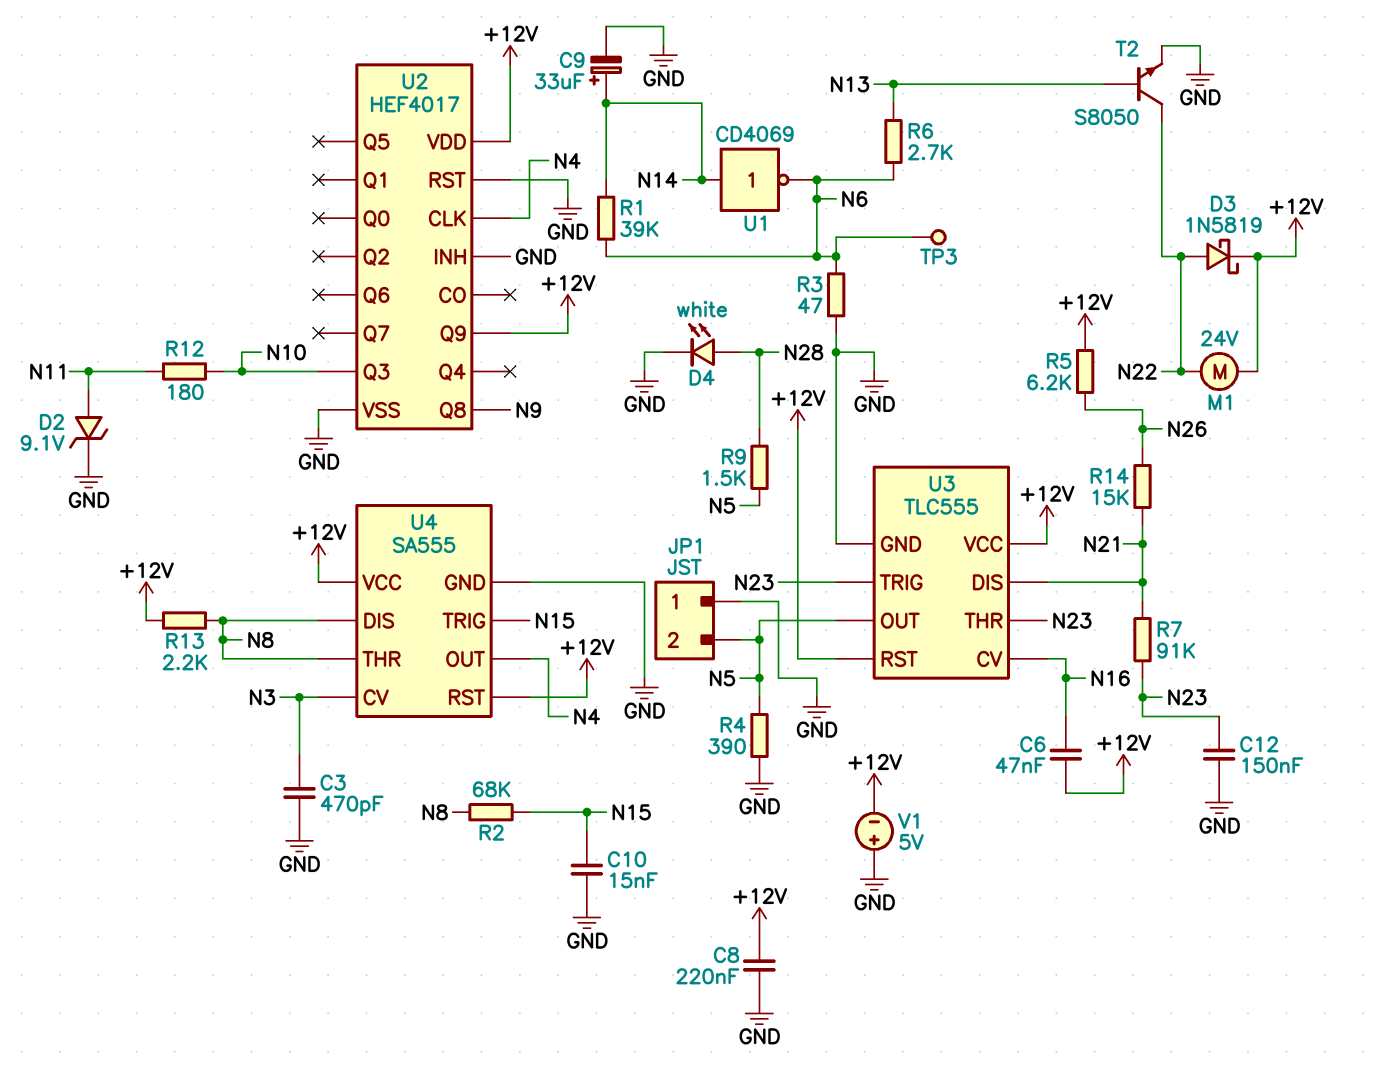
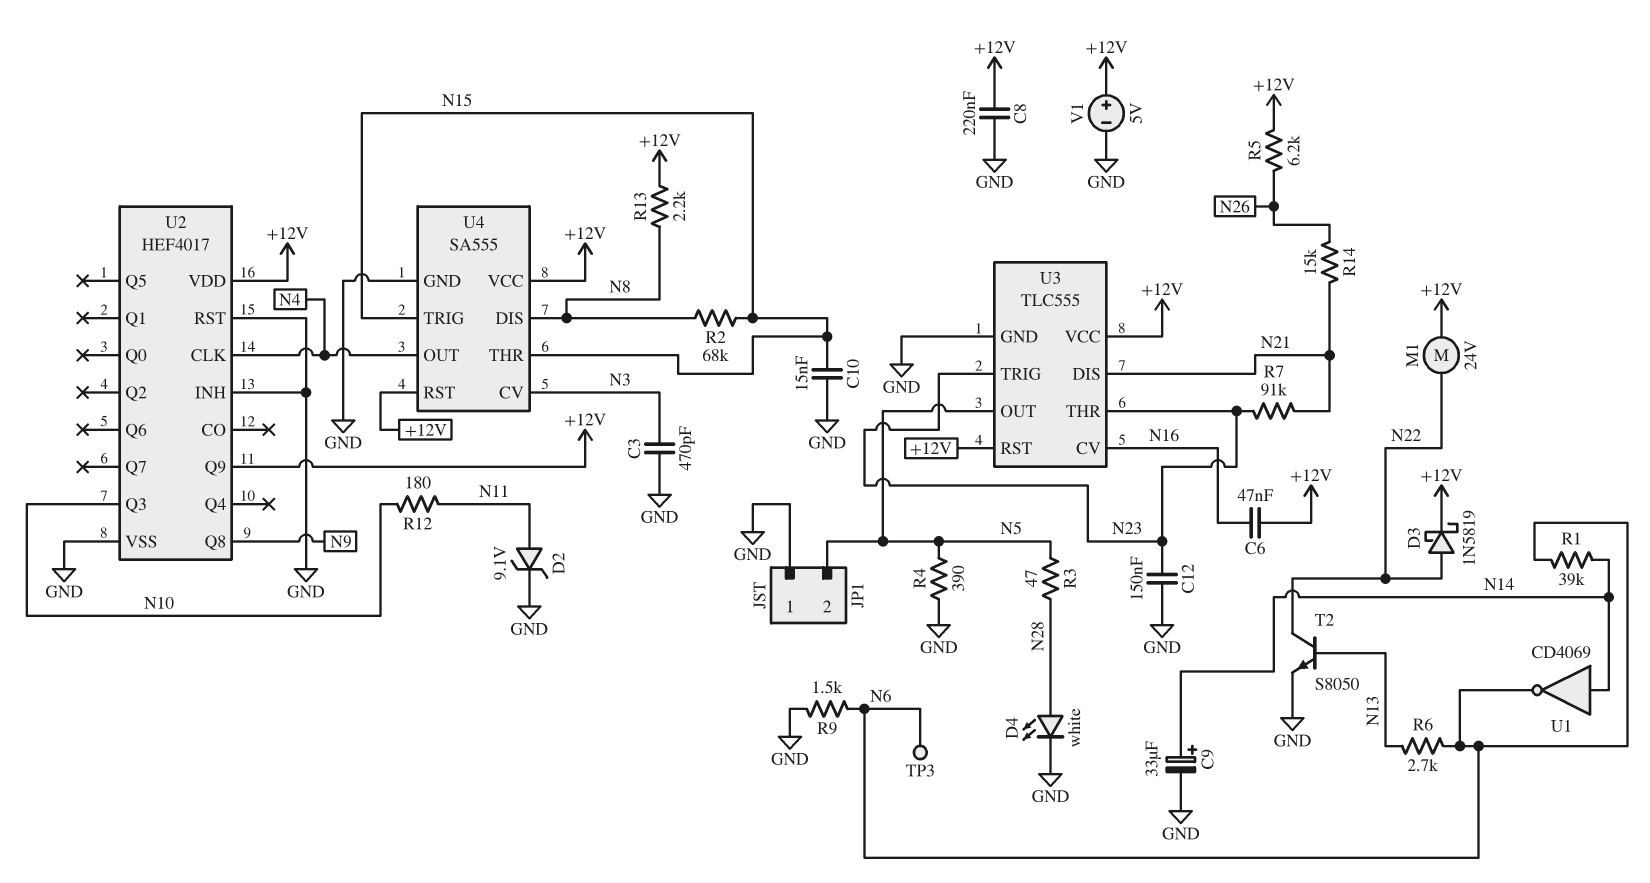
R3: 47 (GND, N6) -> 47 (N5, N28)
R9: 1.5k (N5, N28) -> 1.5k (GND, N6)
U4 pin THR: N8 -> N15
V1: 5V (plus GND, minus +12V) -> 5V (plus +12V, minus GND)

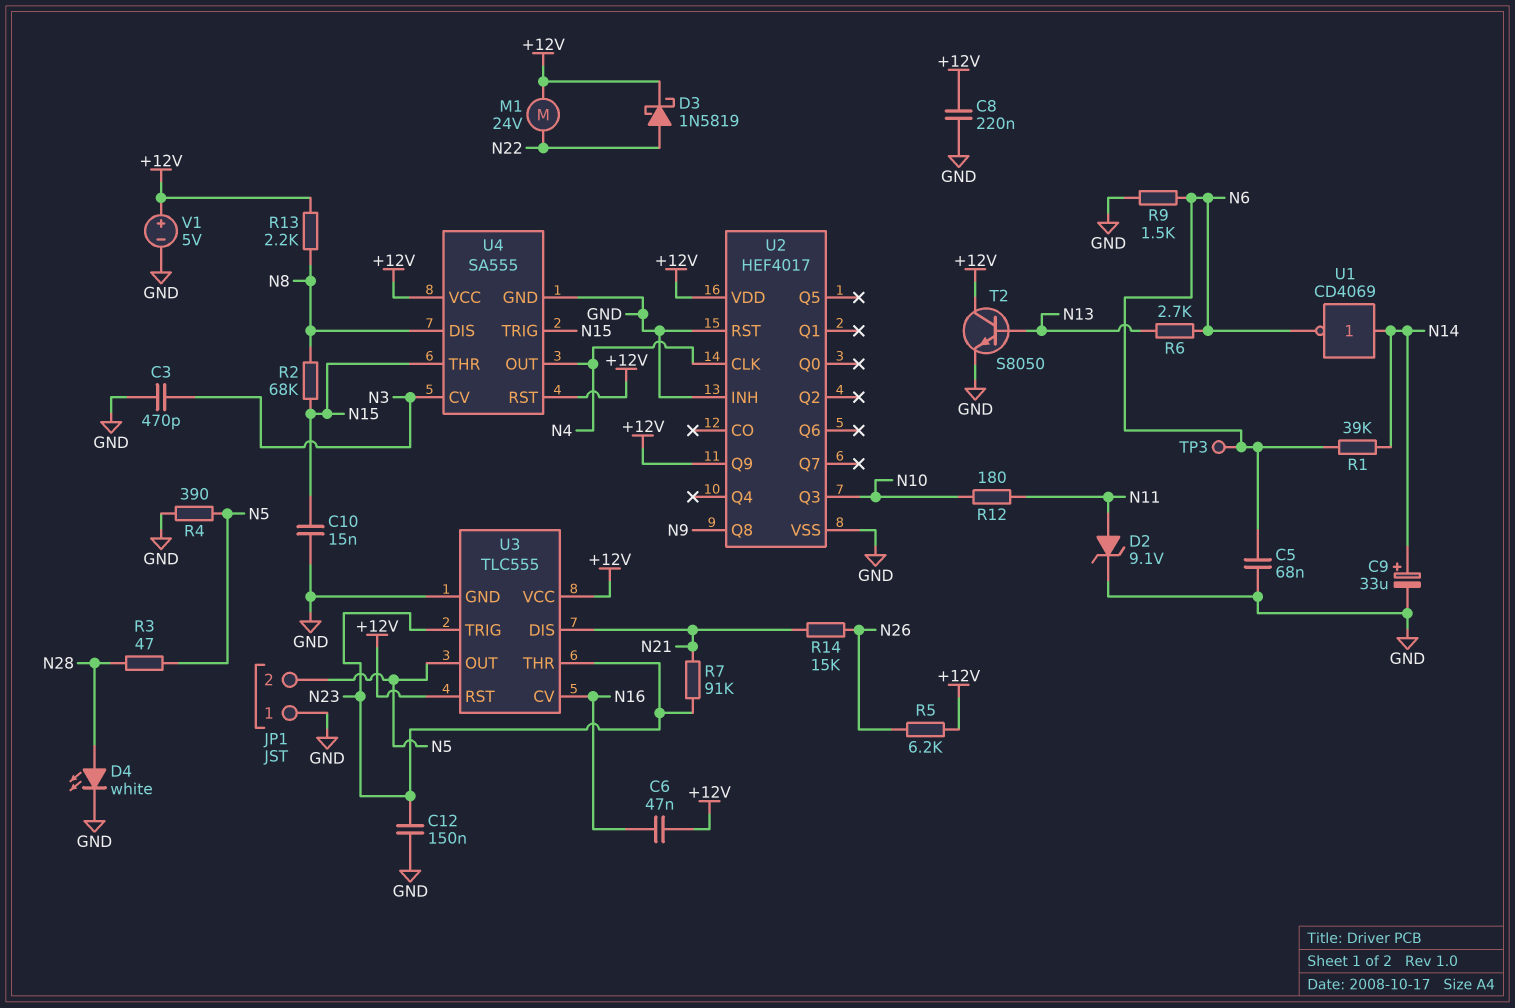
C5: none -> 68nF (GND, N6)
T2: NPN S8050 (B N13, C N22, E GND) -> NPN S8050 (B N13, C +12V, E GND)

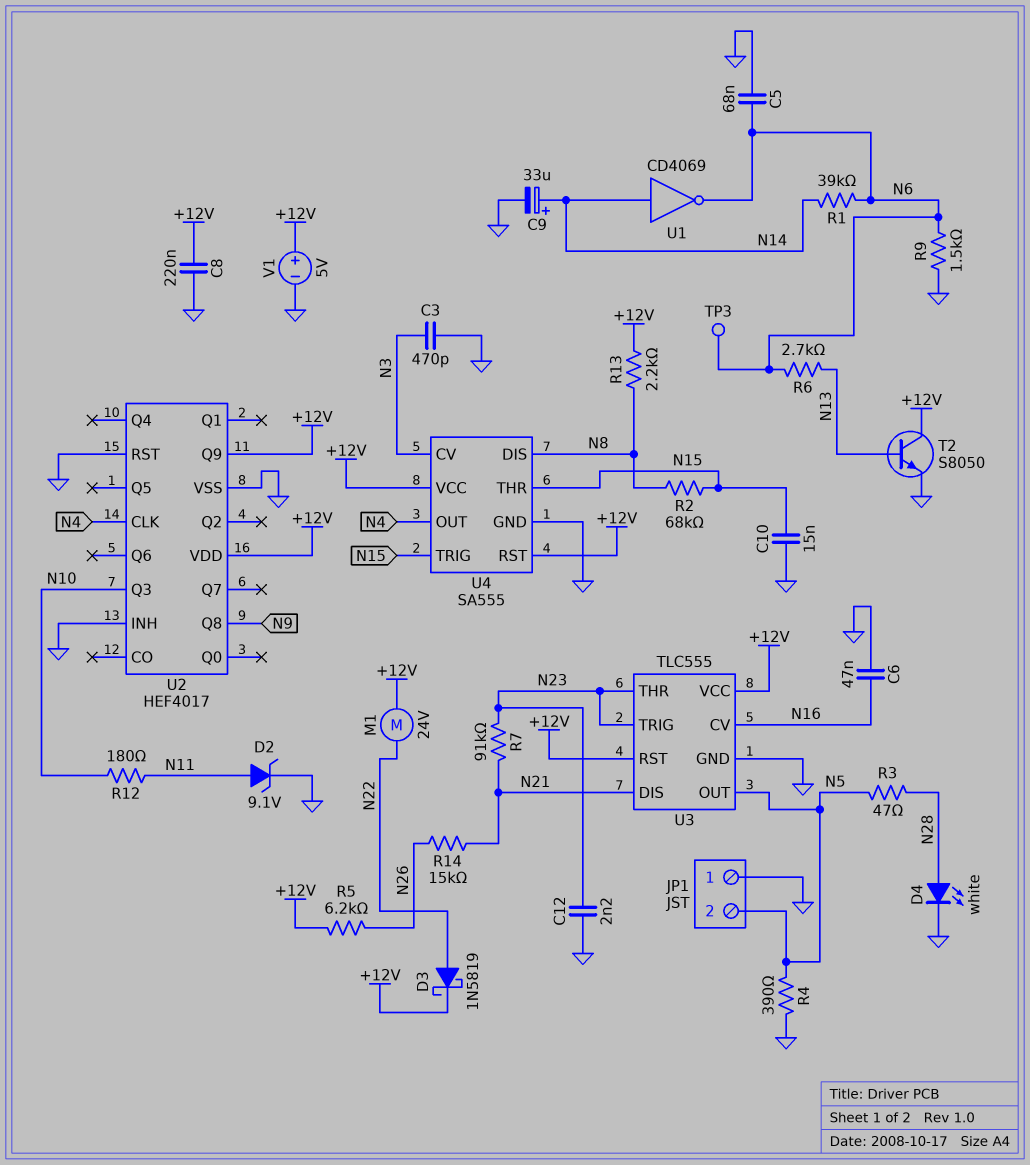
C6: 47nF (+12V, N16) -> 47nF (GND, N16)
C12: 150nF (GND, N23) -> 2.2nF (GND, N23)

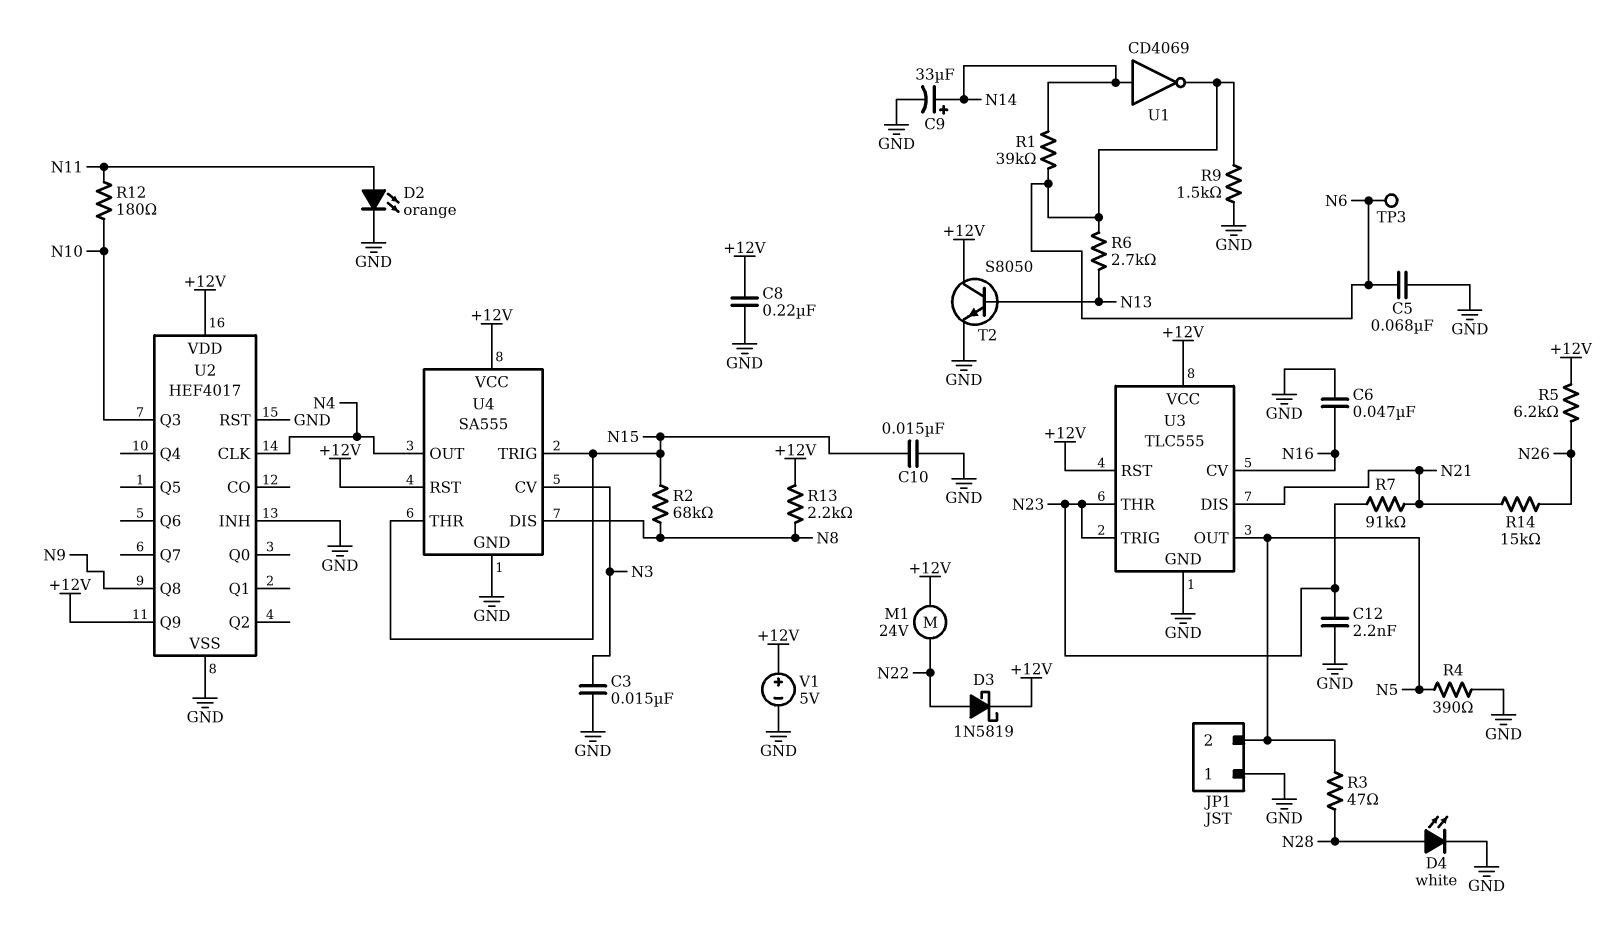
C3: 470pF (GND, N3) -> 15nF (GND, N3)
D2: zener 9.1V (A N11, K GND) -> LED orange (A N11, K GND)

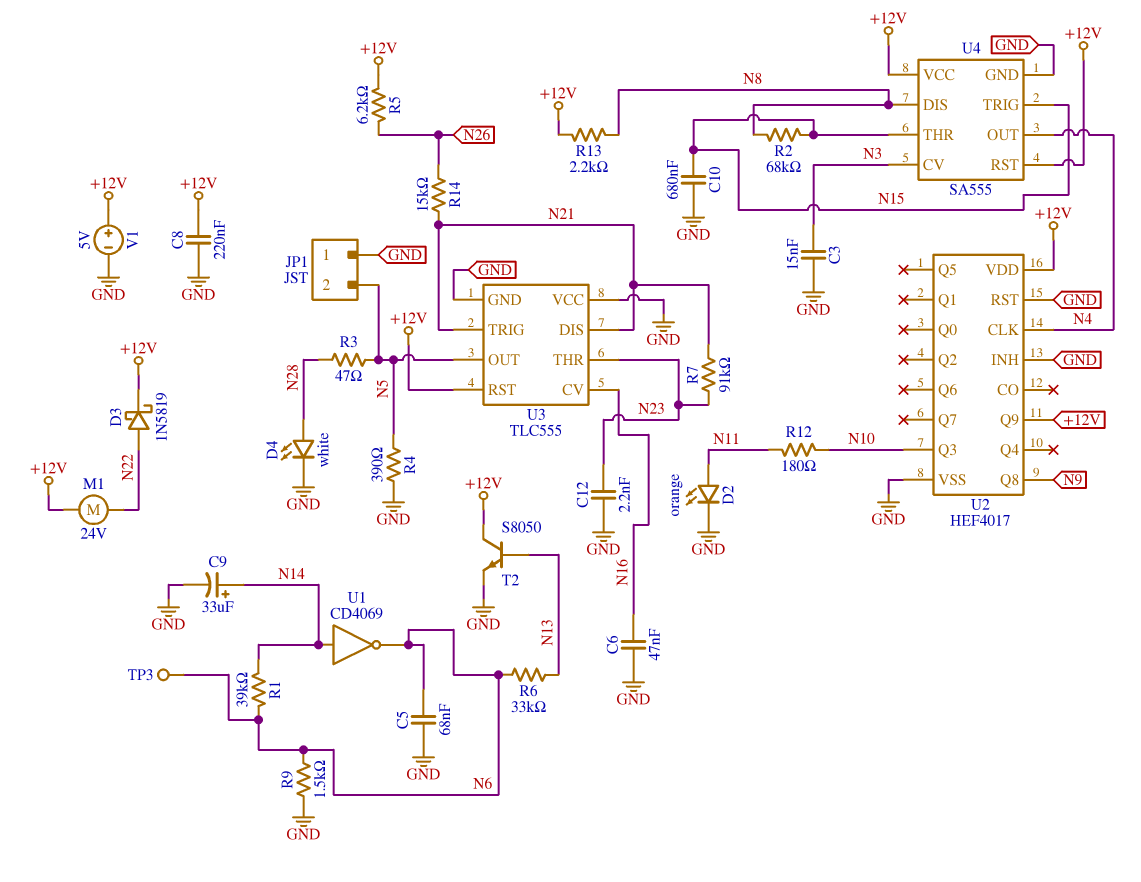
C10: 15nF (GND, N15) -> 680nF (GND, N15)
R6: 2.7k (N6, N13) -> 33k (N6, N13)
U3 pin TRIG: N23 -> N21
U3 pin VCC: +12V -> GND

